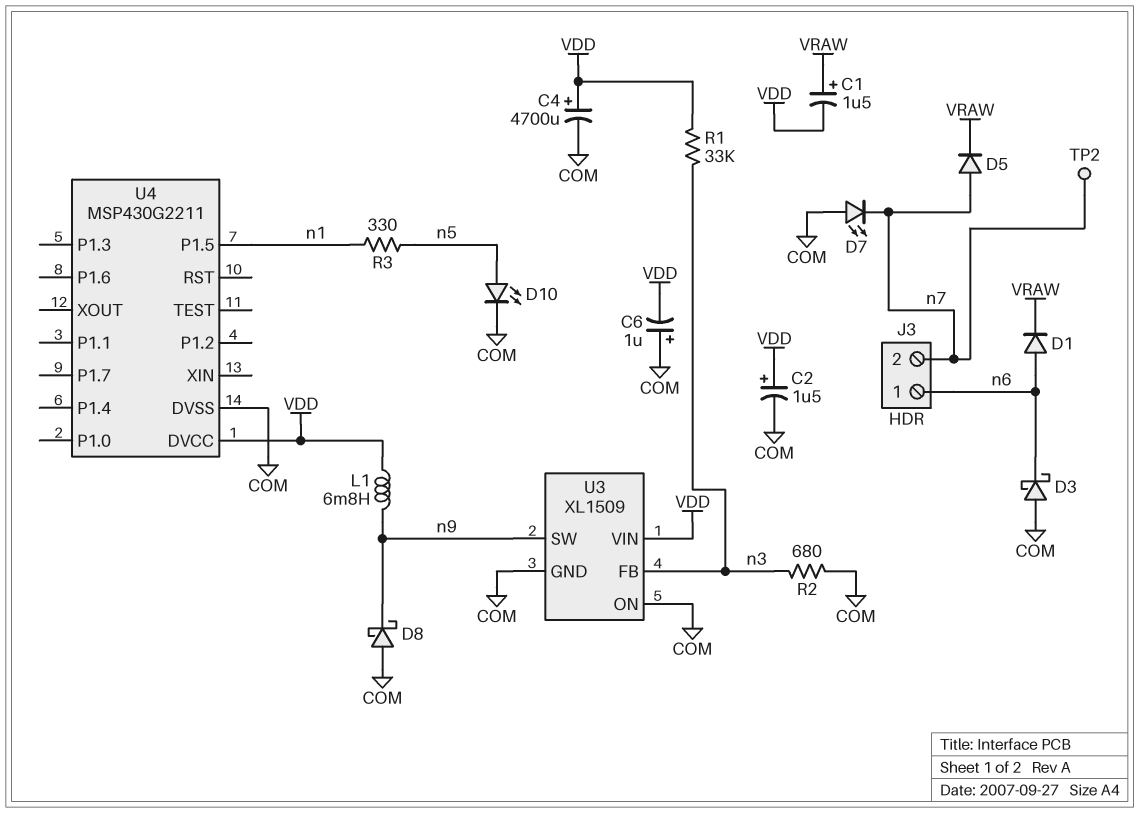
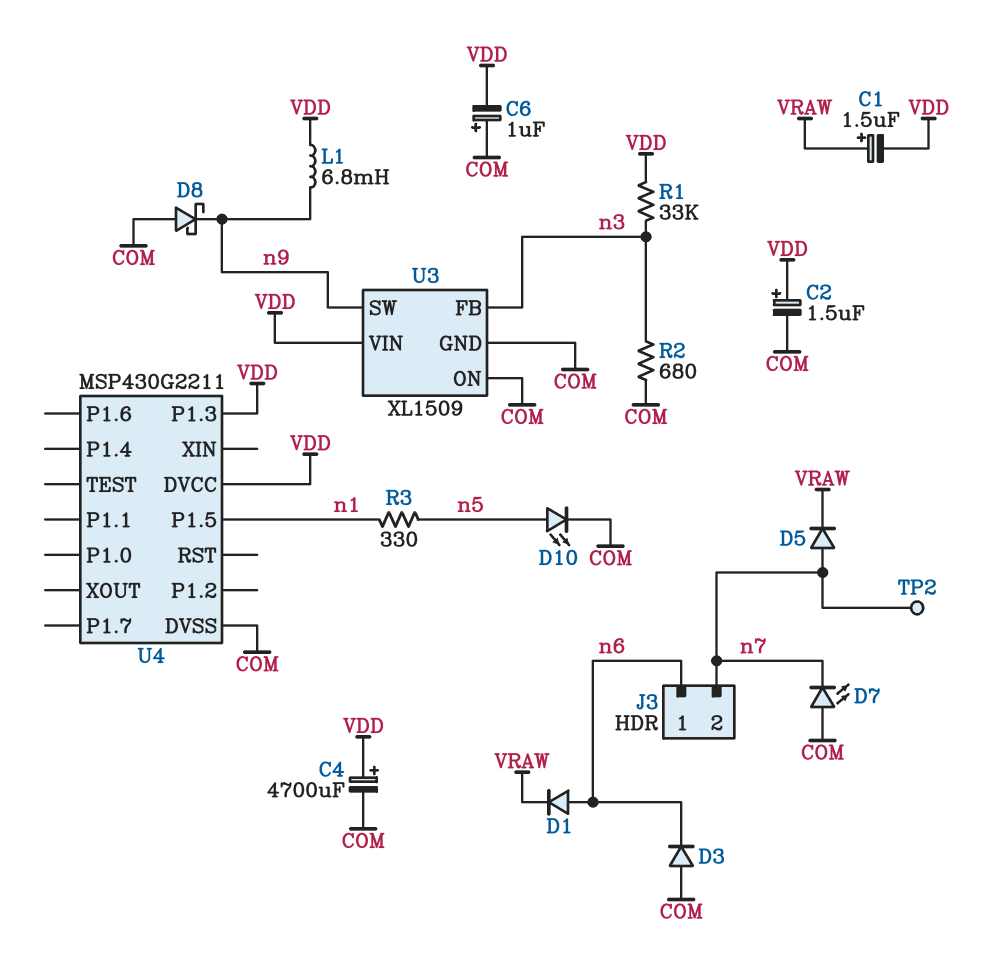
D3: schottky (A COM, K n6) -> diode (A COM, K n6)
U4 pin P1.3: none -> VDD

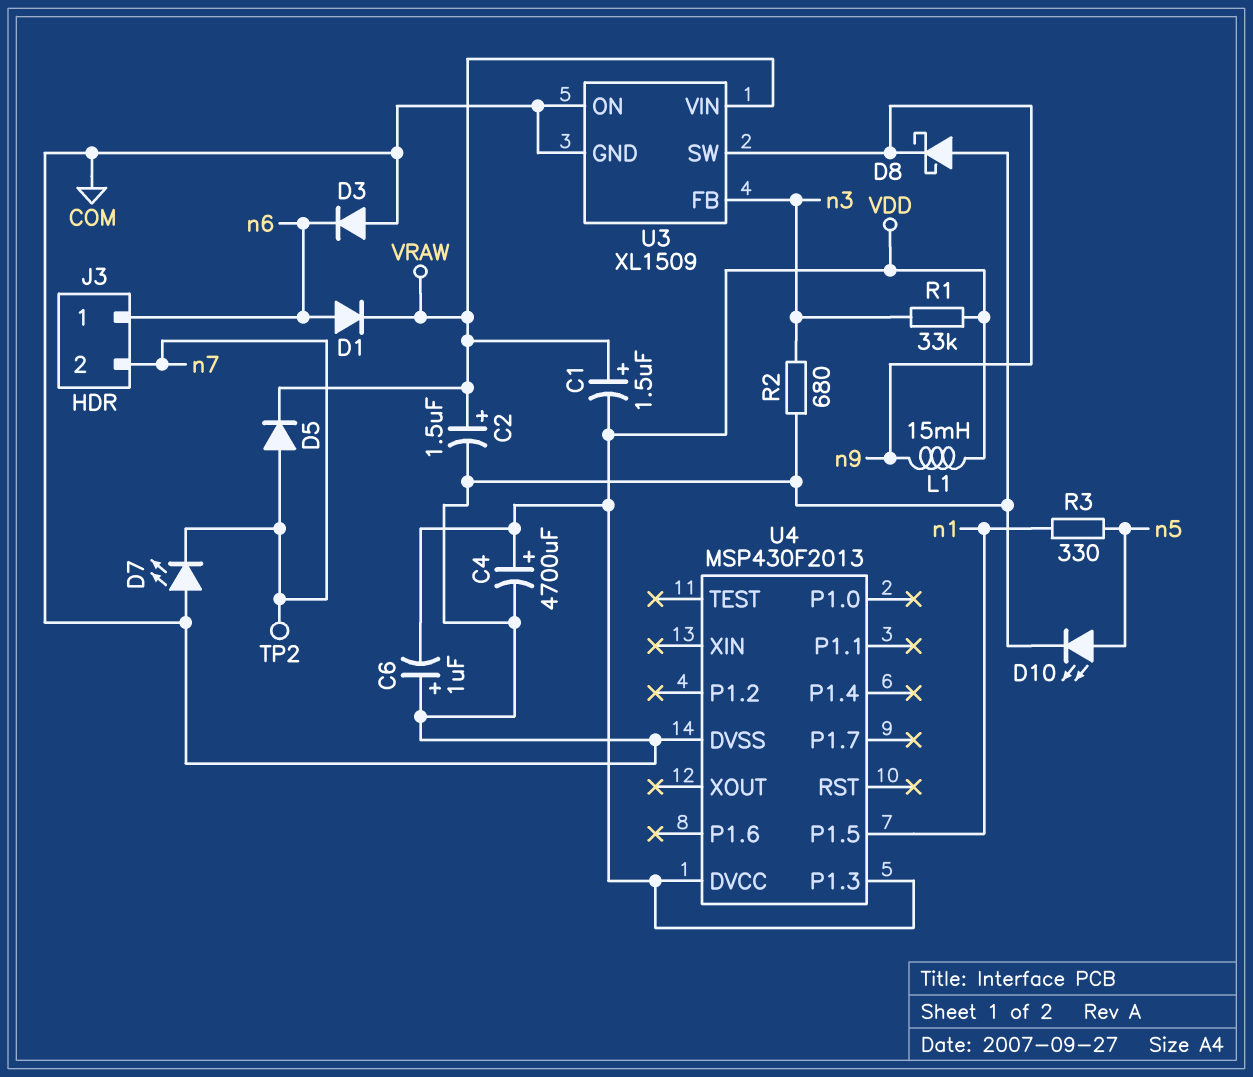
C2: 1.5uF (plus VDD, minus COM) -> 1.5uF (plus VRAW, minus COM)
L1: 6.8mH (VDD, n9) -> 15mH (VDD, n9)
U3 pin VIN: VDD -> VRAW
U4: MSP430G2211 -> MSP430F2013

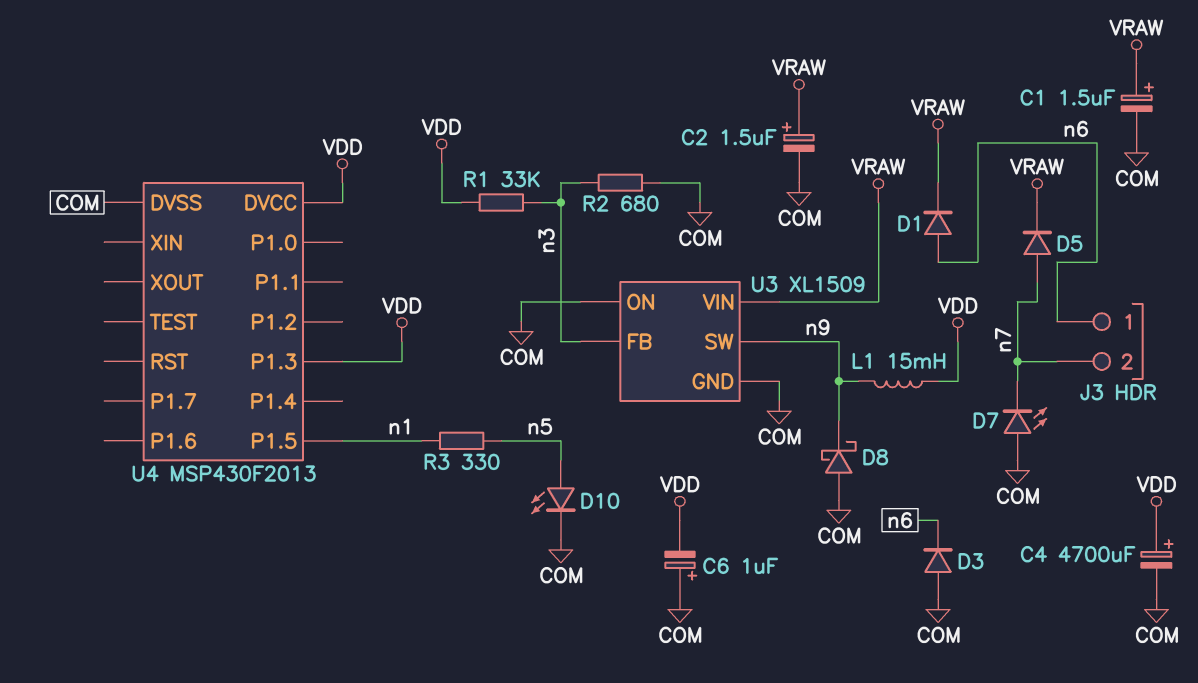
C1: 1.5uF (plus VRAW, minus VDD) -> 1.5uF (plus VRAW, minus COM)
TP2: test point (n7) -> none

